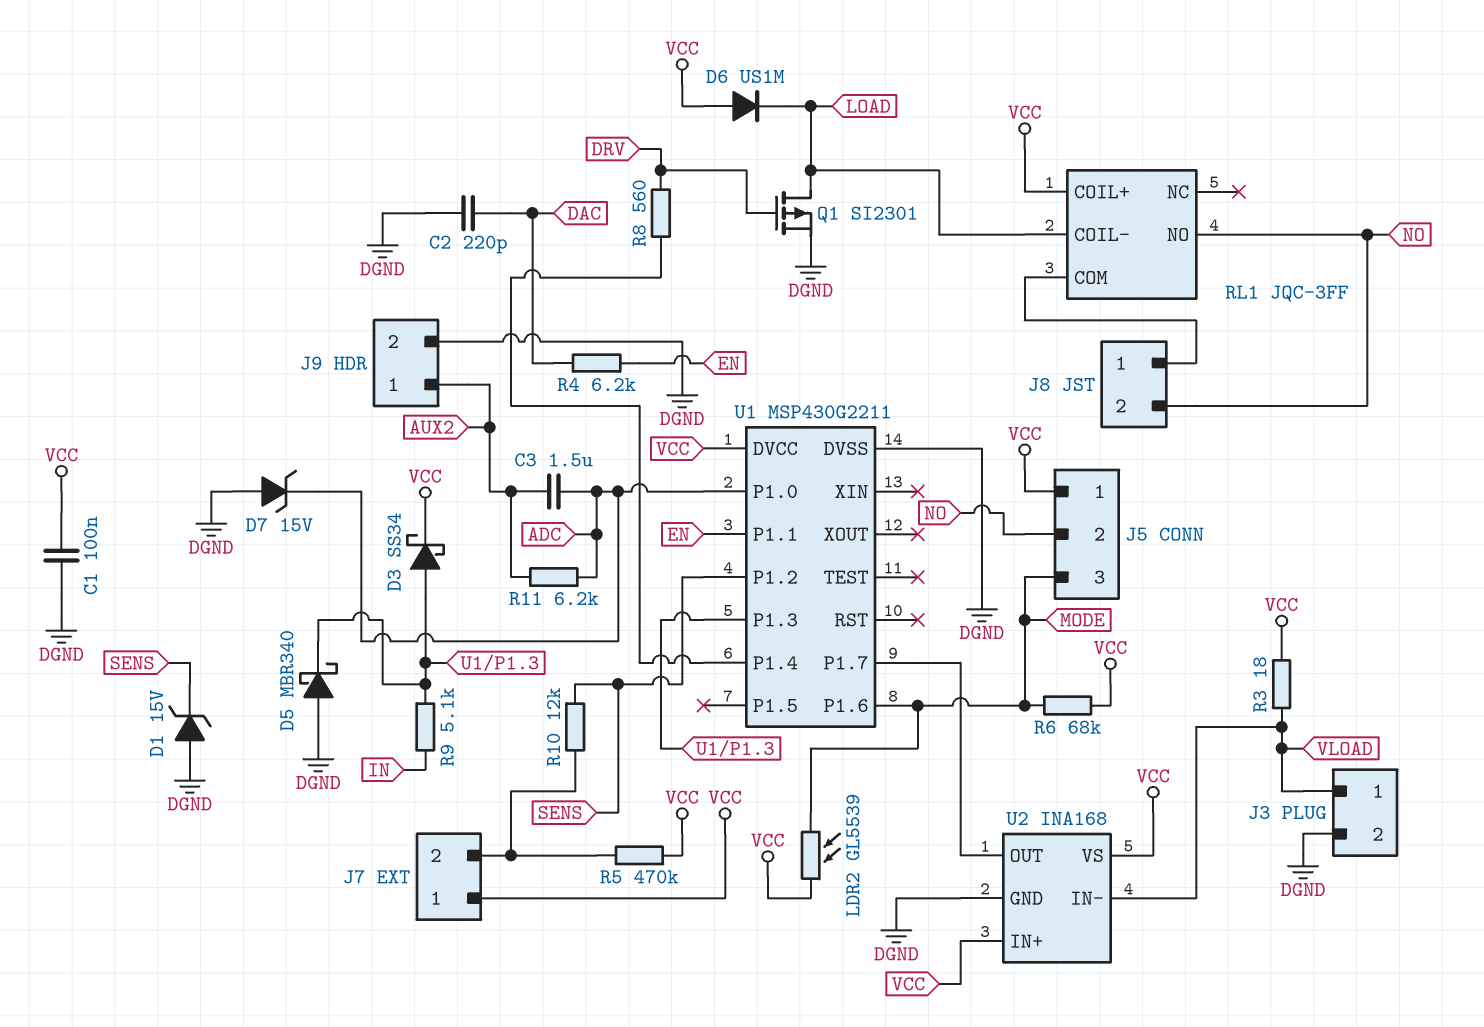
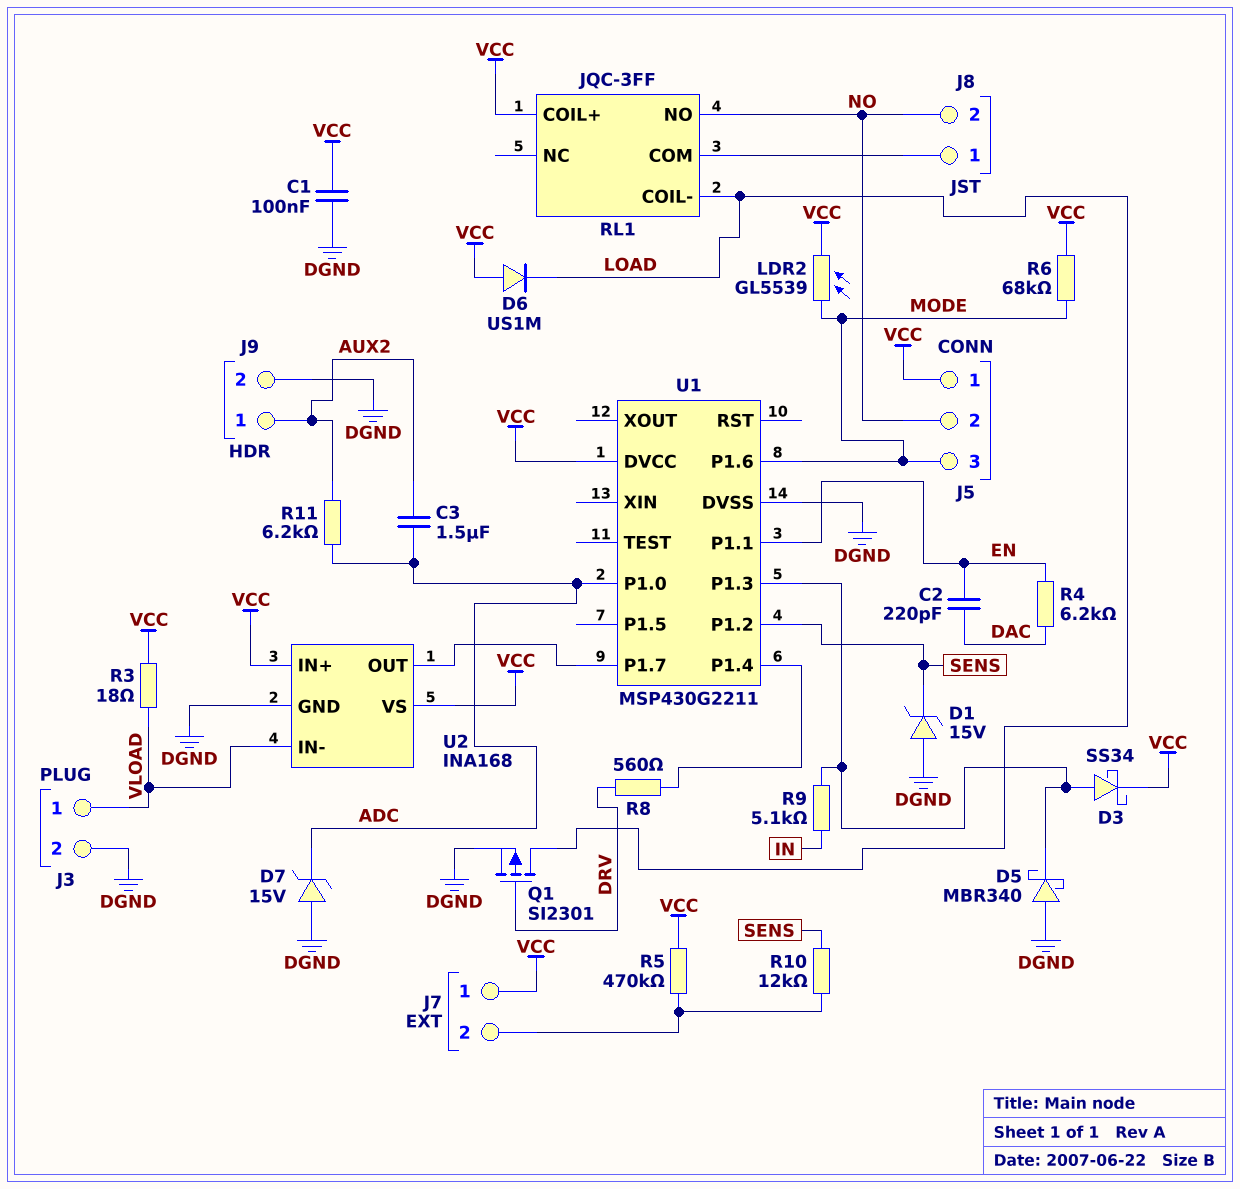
C2: 220pF (DAC, DGND) -> 220pF (DAC, EN)

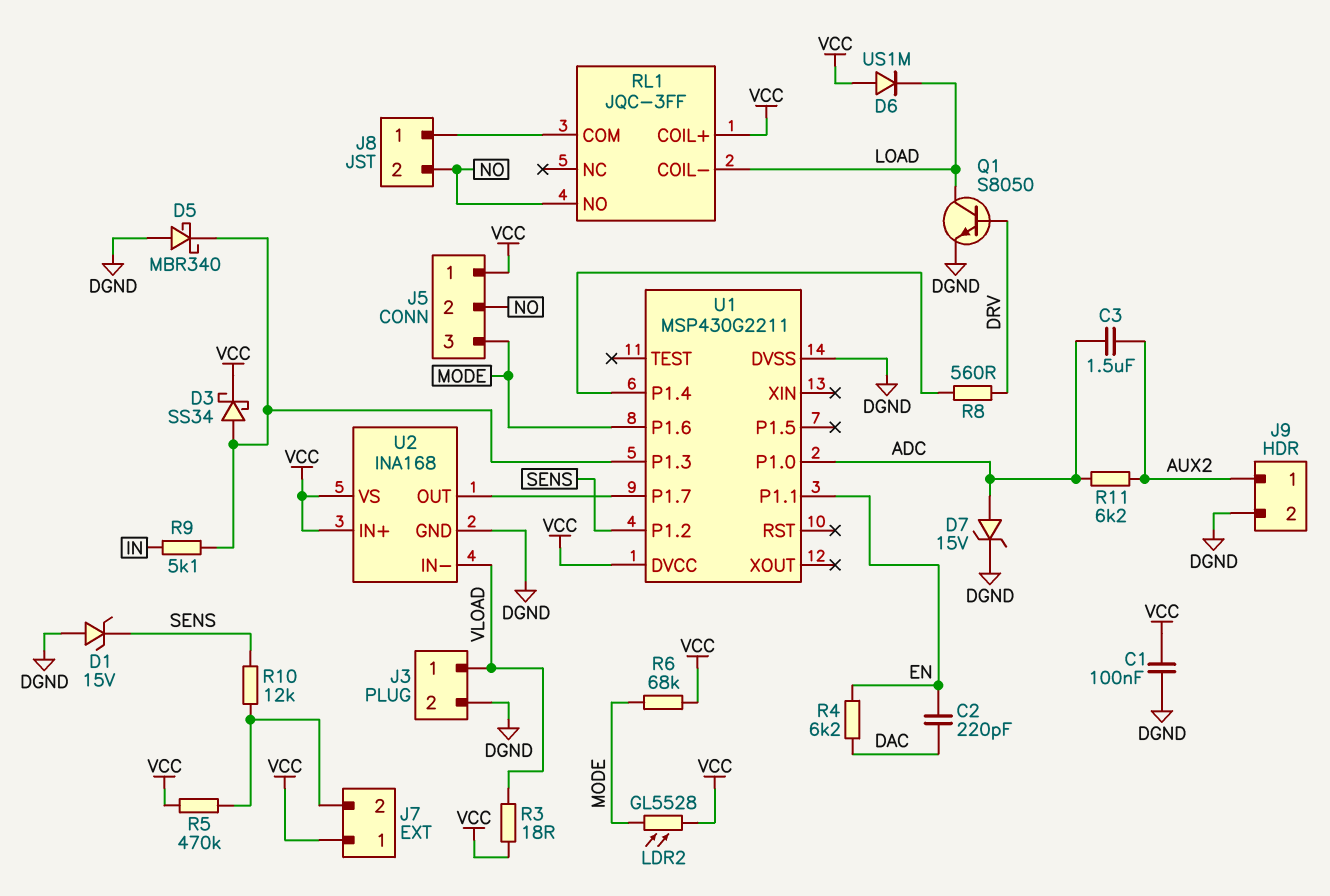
D7: zener 15V (A DGND, K ADC) -> zener 15V (A ADC, K DGND)
LDR2: GL5539 (MODE, VCC) -> GL5528 (MODE, VCC)
Q1: PMOS SI2301 (G DRV, D LOAD, S DGND) -> NPN S8050 (B DRV, C LOAD, E DGND)

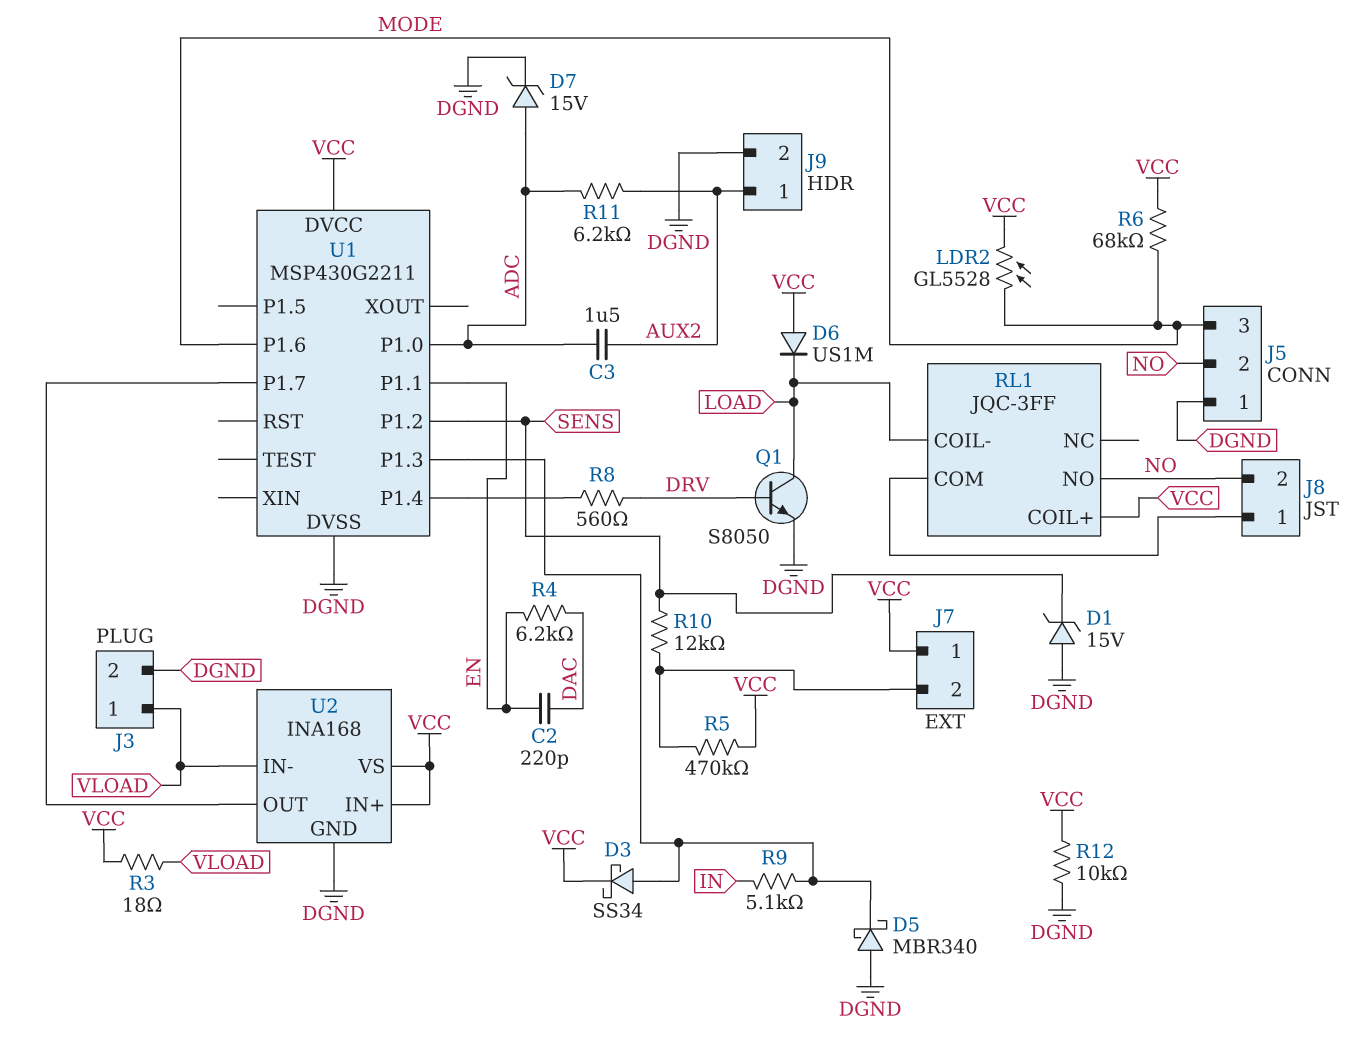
C1: 100nF (DGND, VCC) -> none
J5 pin 1: VCC -> DGND
R12: none -> 10k (DGND, VCC)

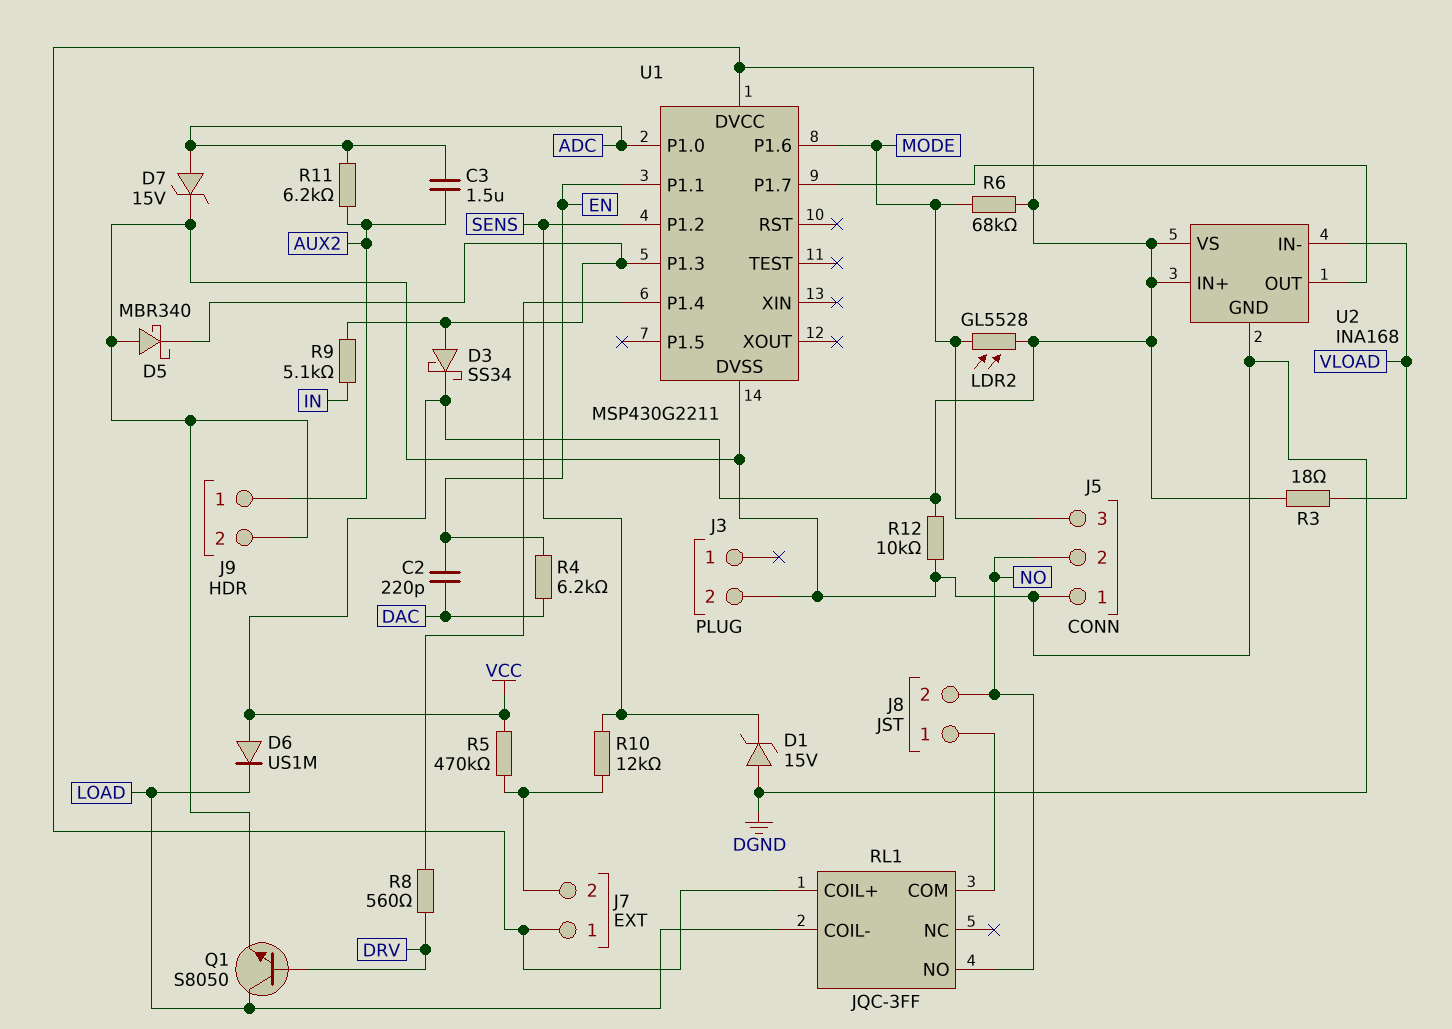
J3 pin 1: VLOAD -> none

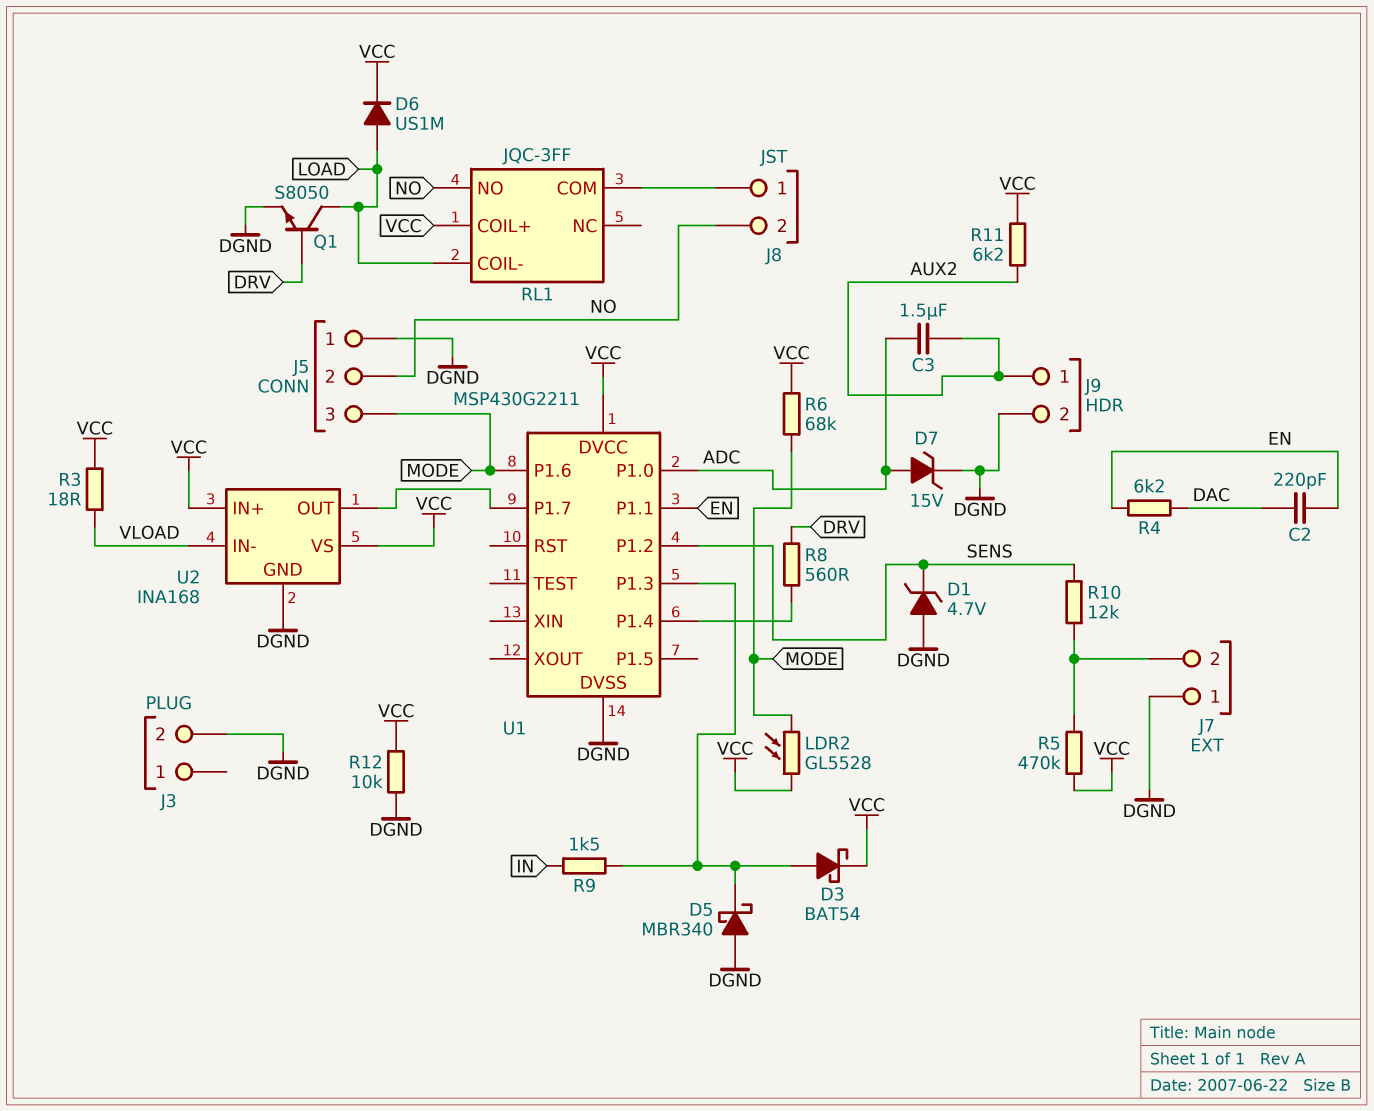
D1: zener 15V (A DGND, K SENS) -> zener 4.7V (A DGND, K SENS)
D3: schottky SS34 (A U1/P1.3, K VCC) -> schottky BAT54 (A U1/P1.3, K VCC)
D6: diode US1M (A VCC, K LOAD) -> diode US1M (A LOAD, K VCC)
J7 pin 1: VCC -> DGND
R9: 5.1k (IN, U1/P1.3) -> 1.5k (IN, U1/P1.3)
R11: 6.2k (ADC, AUX2) -> 6.2k (AUX2, VCC)

